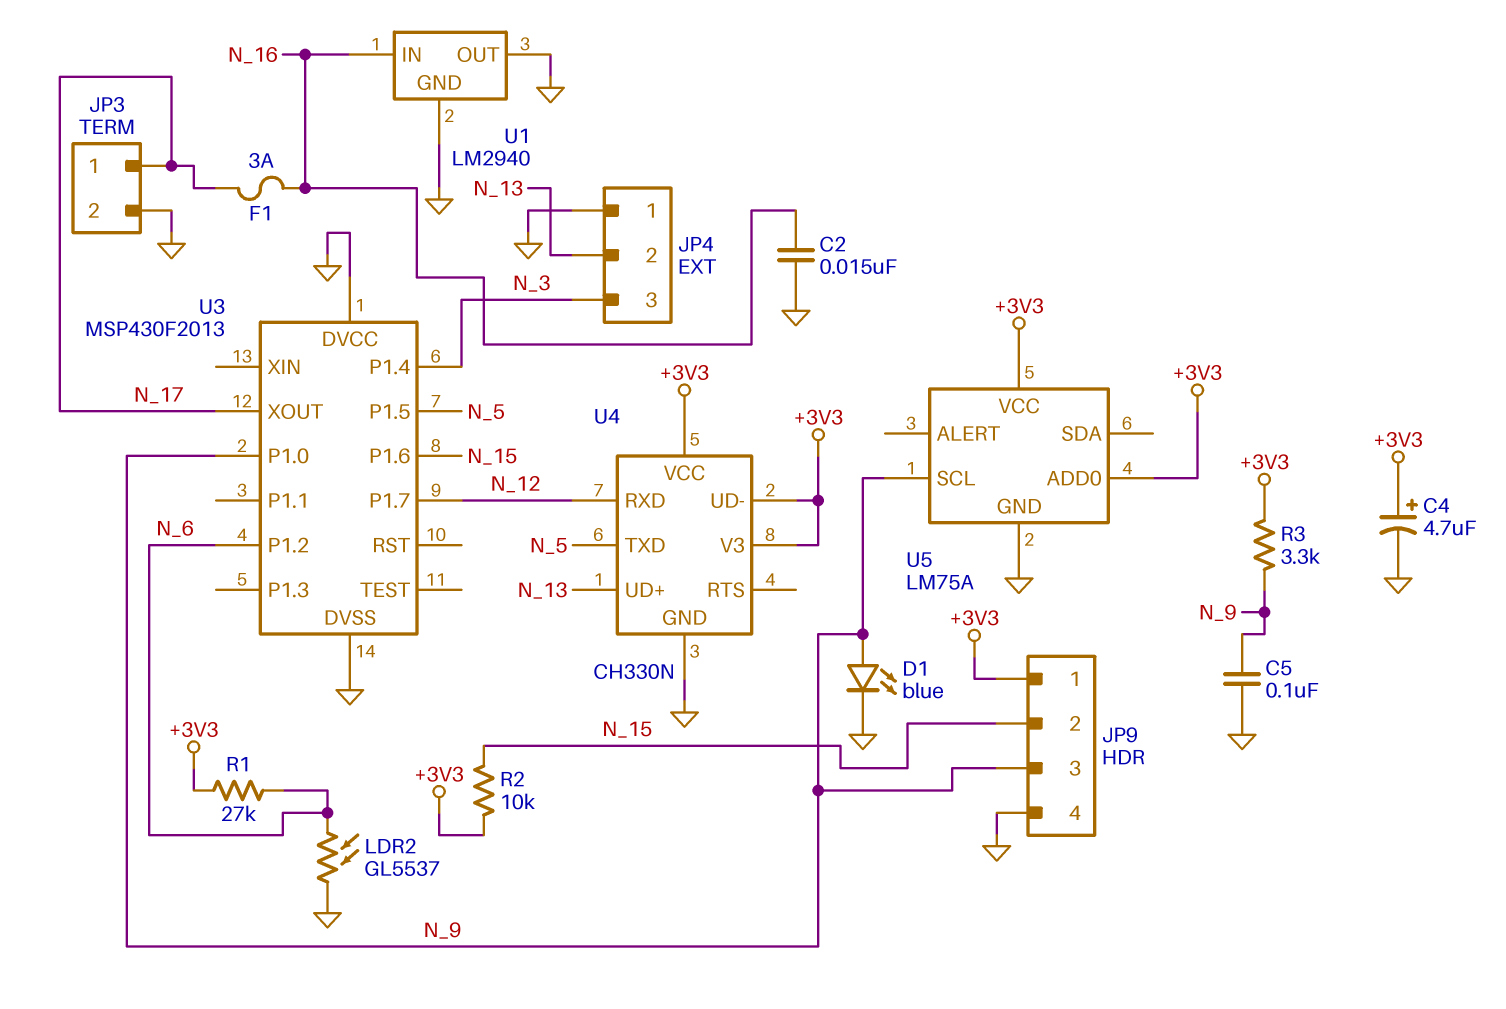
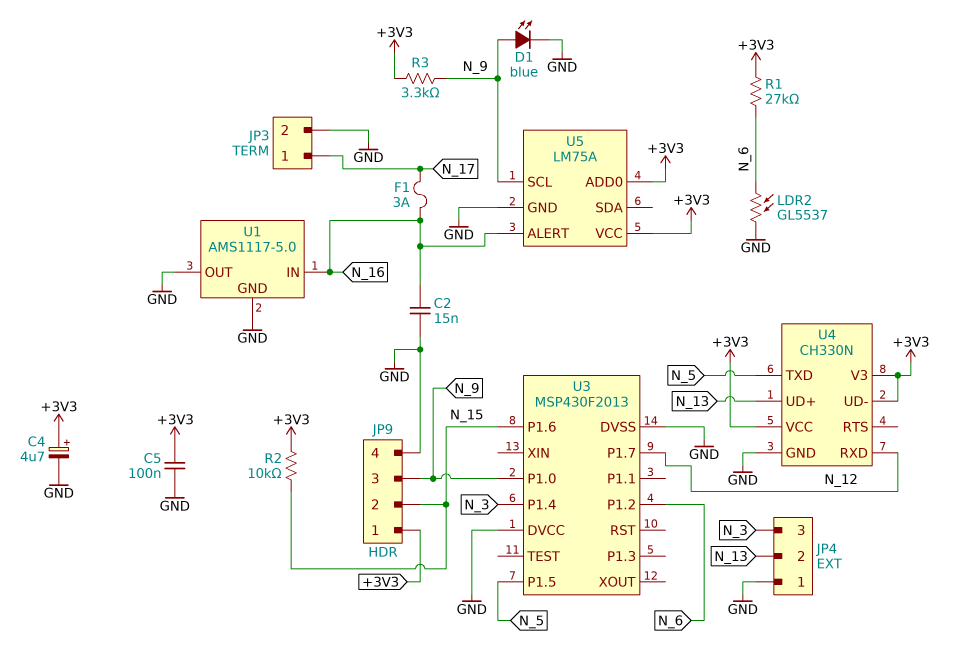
C5: 100nF (GND, N_9) -> 100nF (+3V3, GND)
U1: LM2940 -> AMS1117-5.0
U3 pin XOUT: N_17 -> none
U5 pin ALERT: none -> N_16

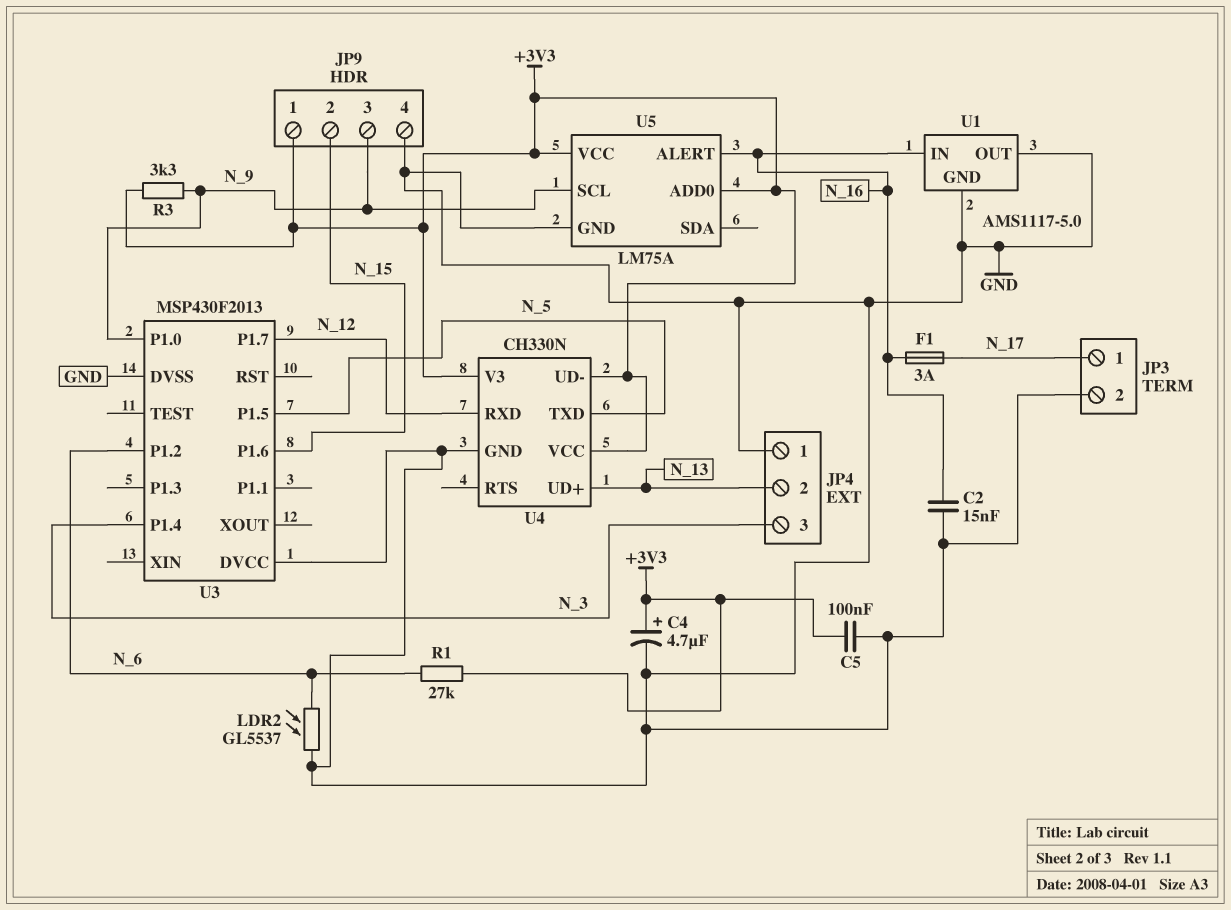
D1: LED blue (A N_9, K GND) -> none
R2: 10k (+3V3, N_15) -> none

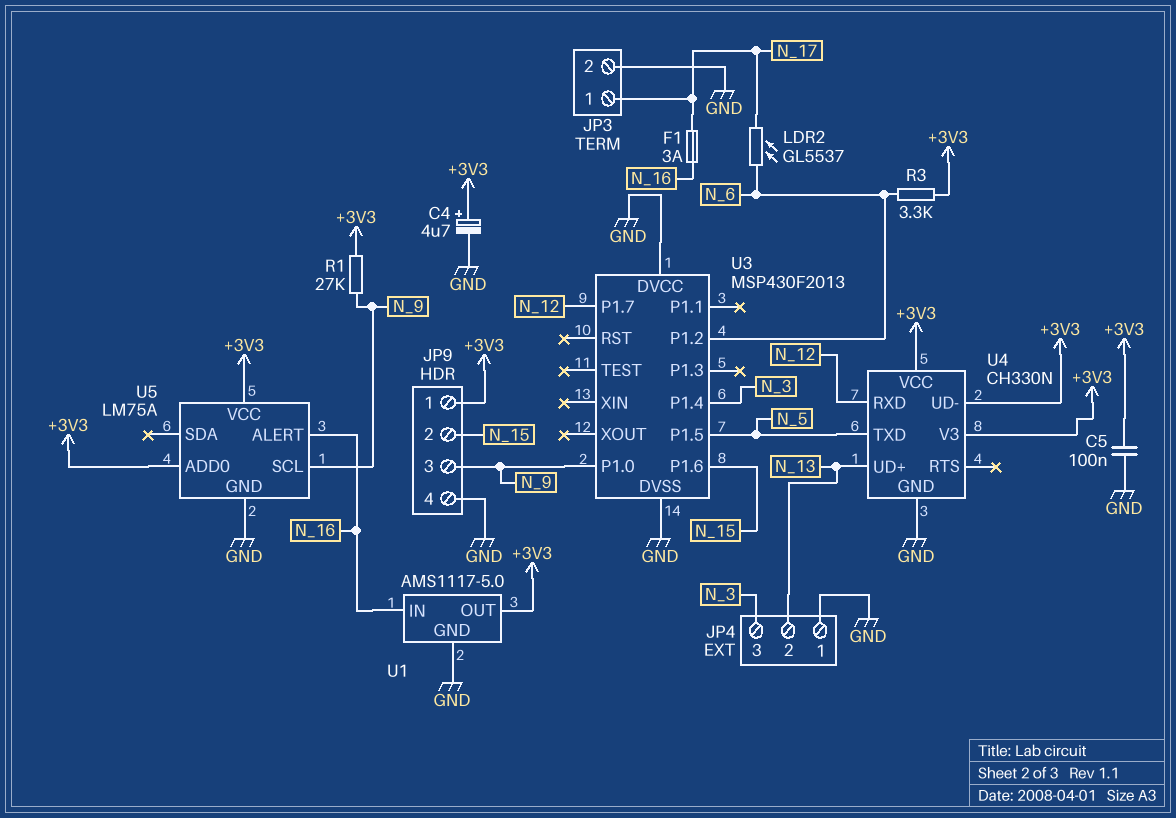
C2: 15nF (GND, N_16) -> none
LDR2: GL5537 (GND, N_6) -> GL5537 (N_6, N_17)
R1: 27k (+3V3, N_6) -> 27k (+3V3, N_9)
R3: 3.3k (+3V3, N_9) -> 3.3k (+3V3, N_6)
U1 pin OUT: GND -> +3V3

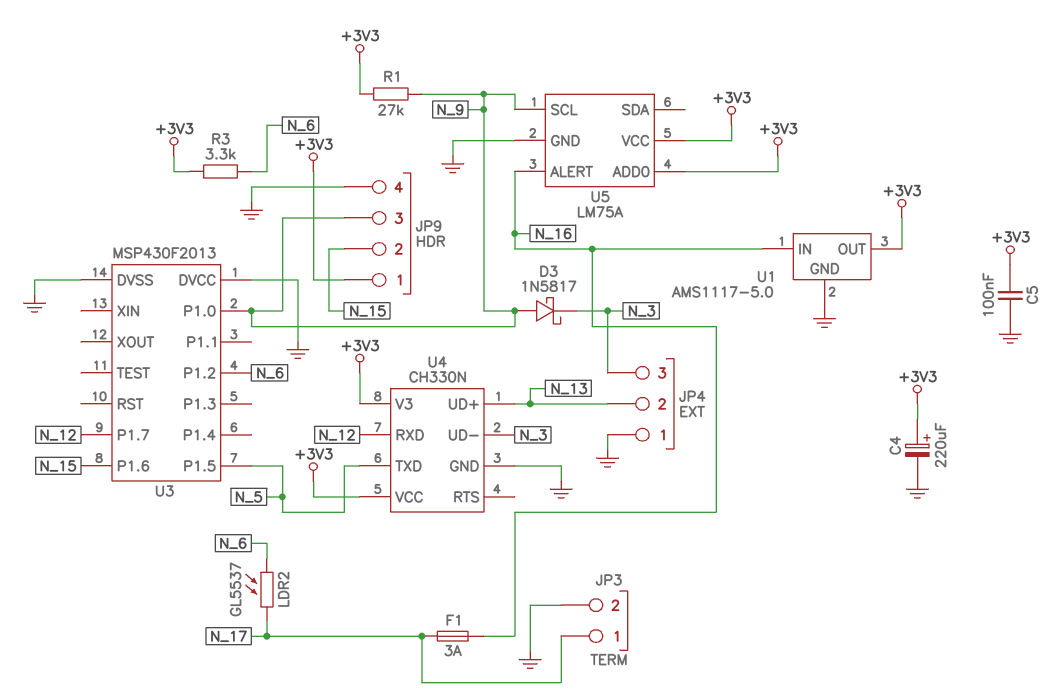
C4: 4.7uF (plus +3V3, minus GND) -> 220uF (plus +3V3, minus GND)
D3: none -> schottky 1N5817 (A N_9, K N_3)
U3 pin P1.4: N_3 -> none
U4 pin UD-: +3V3 -> N_3

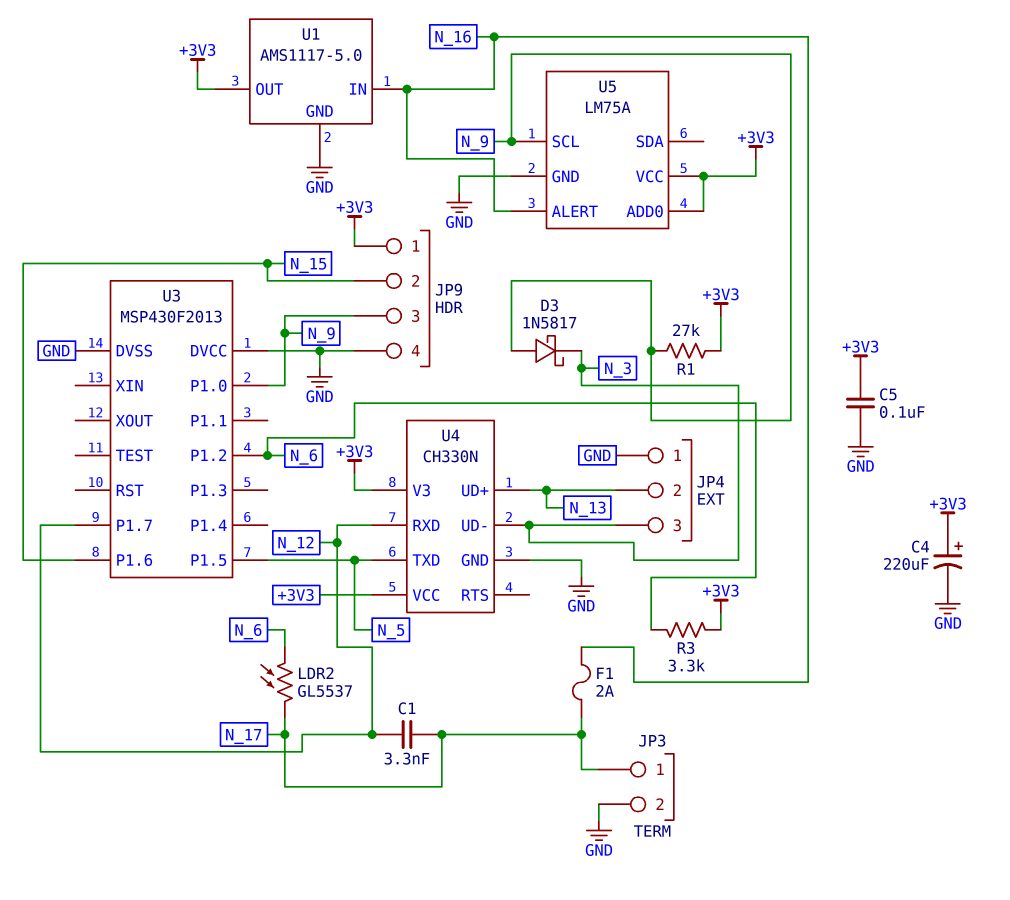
C1: none -> 3.3nF (N_12, N_17)
F1: 3A (N_16, N_17) -> 2A (N_16, N_17)

